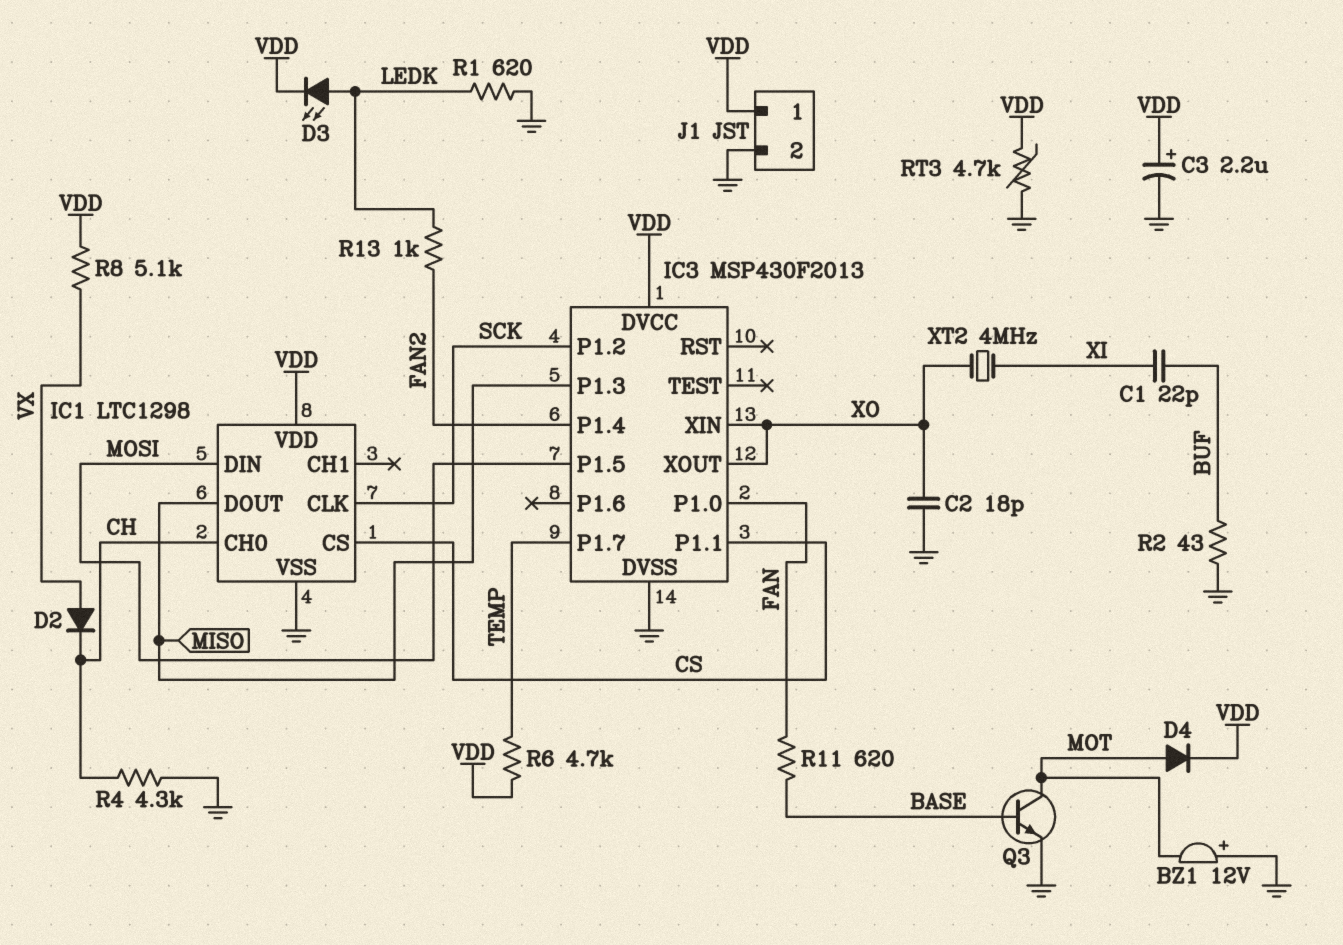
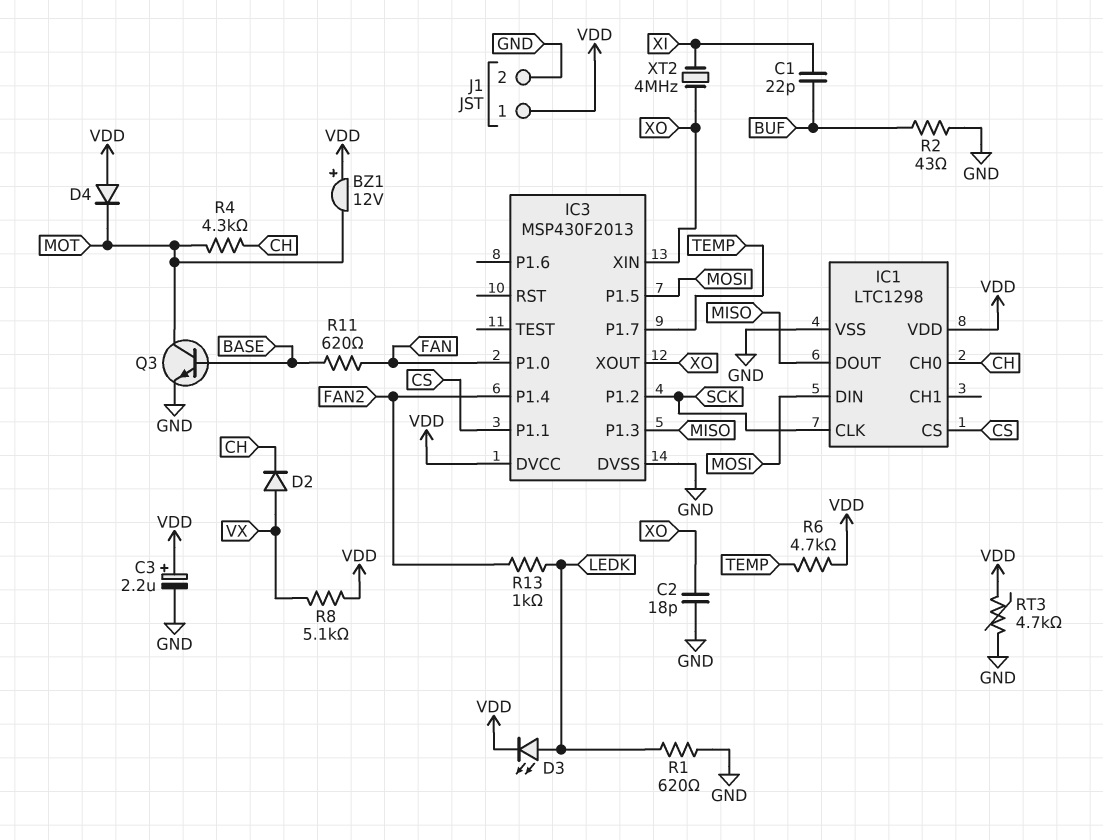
BZ1: buzzer 12V (plus GND, minus MOT) -> buzzer 12V (plus VDD, minus MOT)
D4: diode (A MOT, K VDD) -> diode (A VDD, K MOT)
R4: 4.3k (CH, GND) -> 4.3k (CH, MOT)

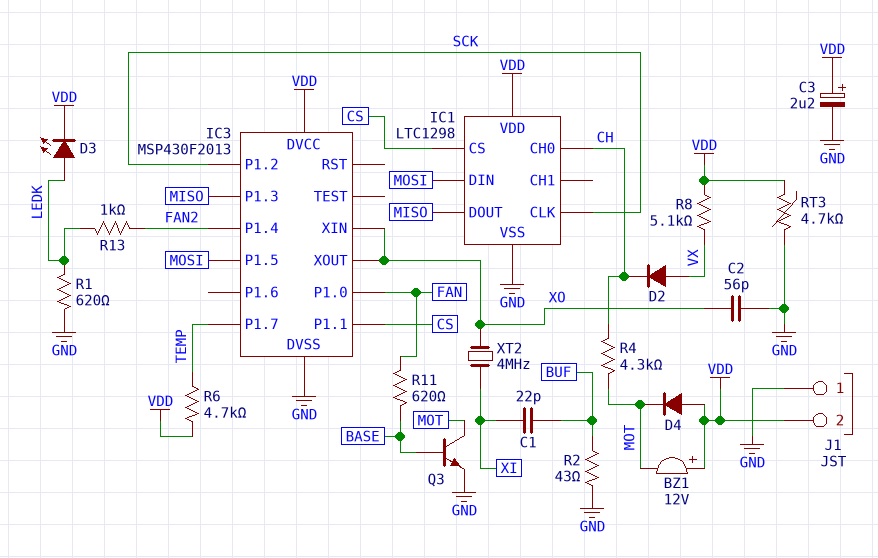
C2: 18pF (GND, XO) -> 56pF (GND, XO)
J1 pin 1: VDD -> GND
J1 pin 2: GND -> VDD

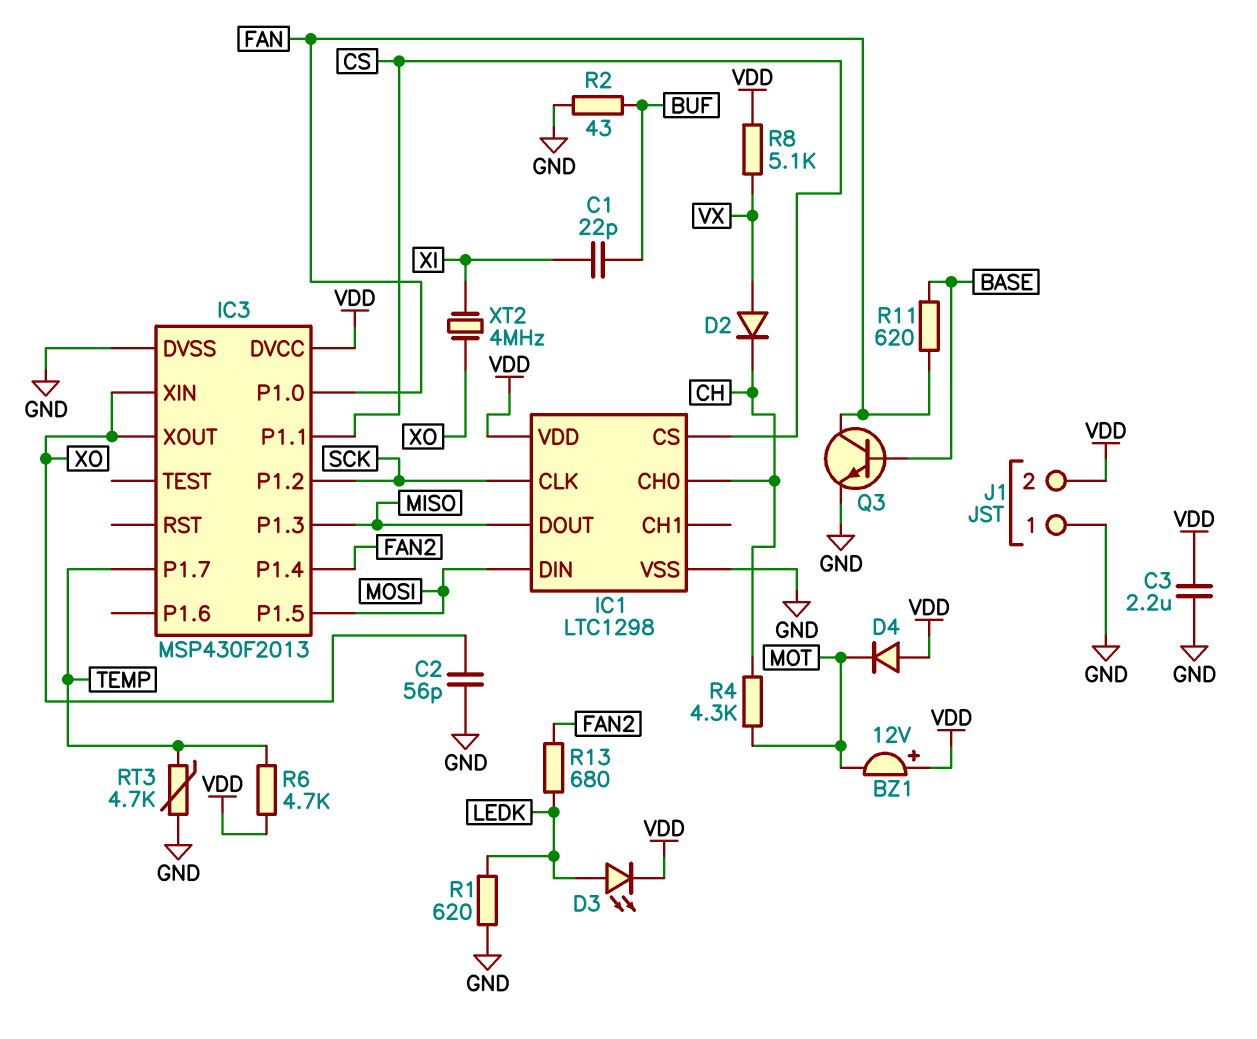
C3: 2.2uF (plus VDD, minus GND) -> 2.2uF (GND, VDD)
Q3: NPN (B BASE, C MOT, E GND) -> NPN (B BASE, C FAN, E GND)
R13: 1k (FAN2, LEDK) -> 680 (FAN2, LEDK)
RT3: 4.7k (GND, VDD) -> 4.7k (GND, TEMP)

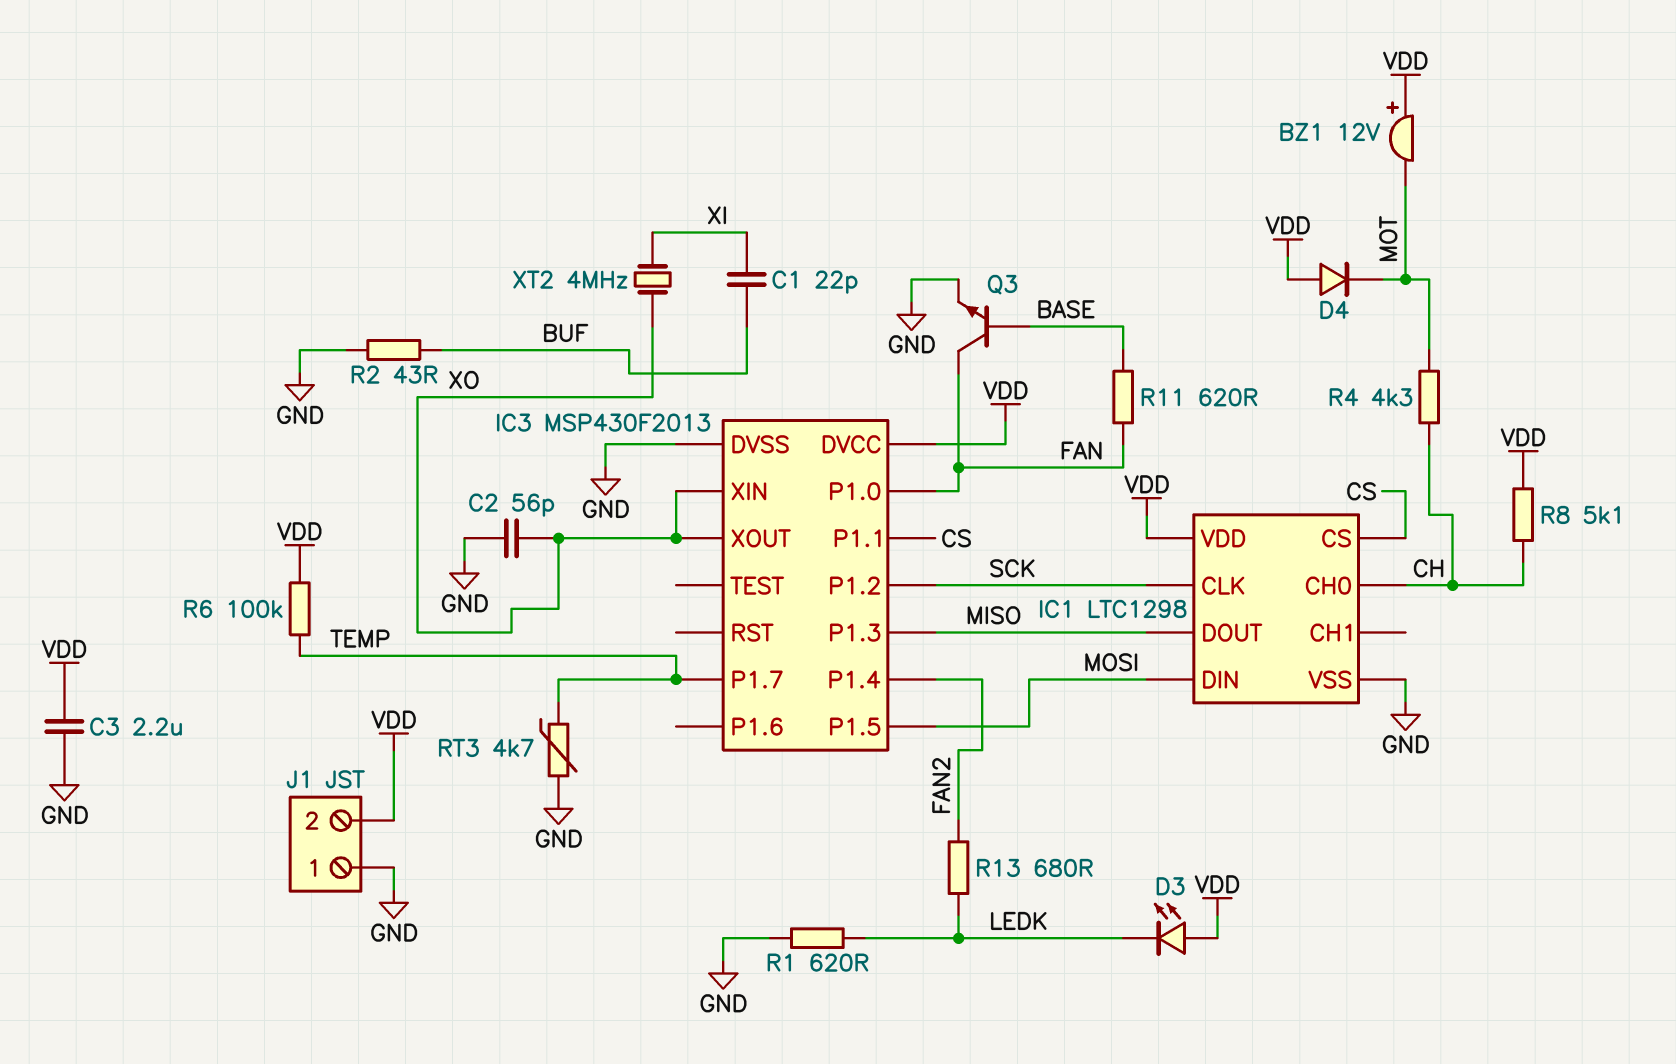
D2: diode (A VX, K CH) -> none
D3: LED (A LEDK, K VDD) -> LED (A VDD, K LEDK)
R6: 4.7k (TEMP, VDD) -> 100k (TEMP, VDD)
R8: 5.1k (VDD, VX) -> 5.1k (CH, VDD)

